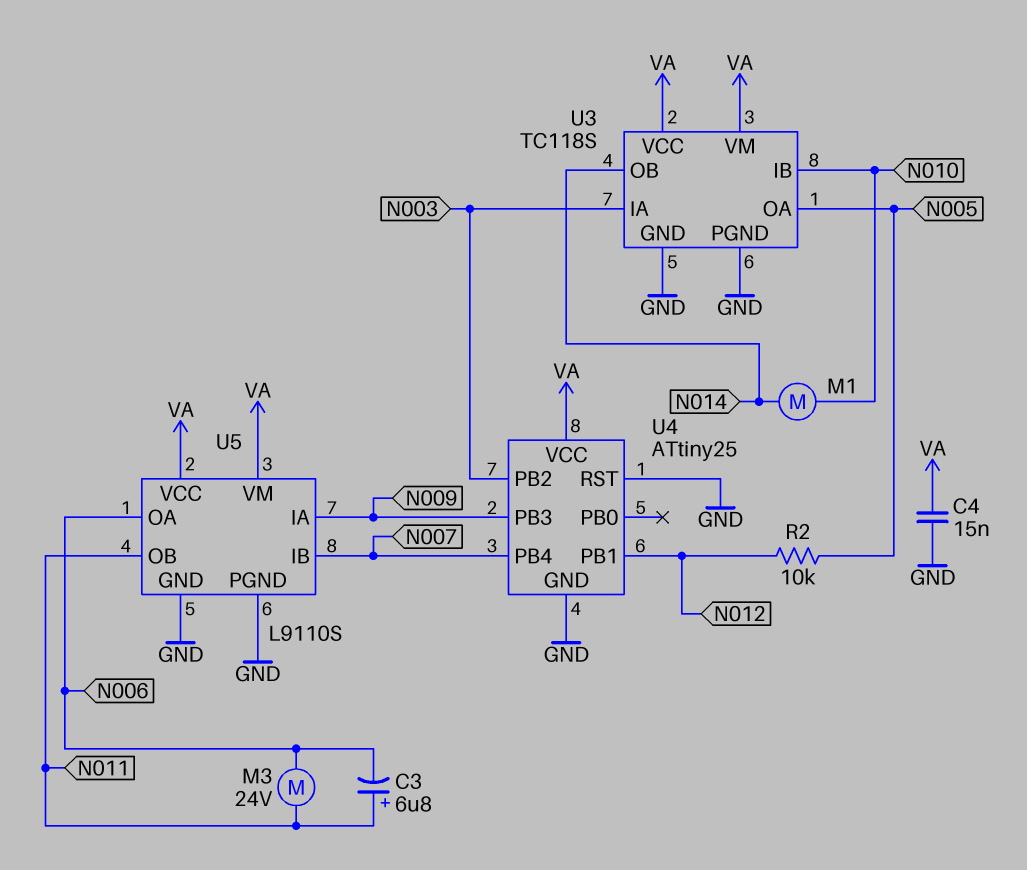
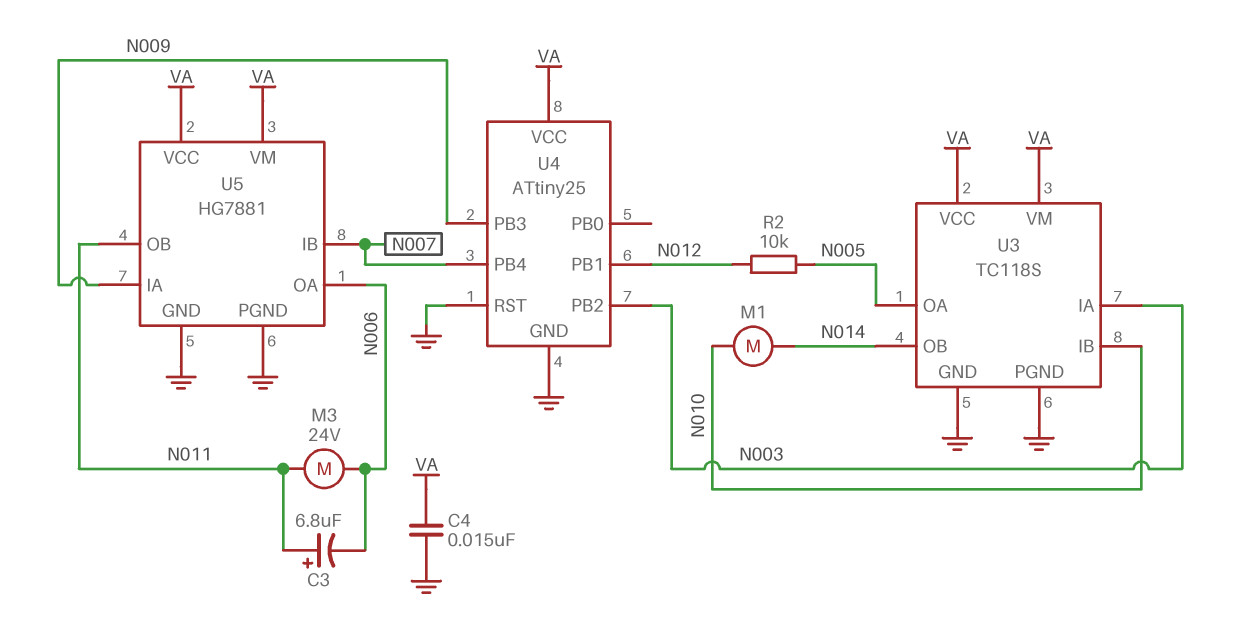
U5: L9110S -> HG7881

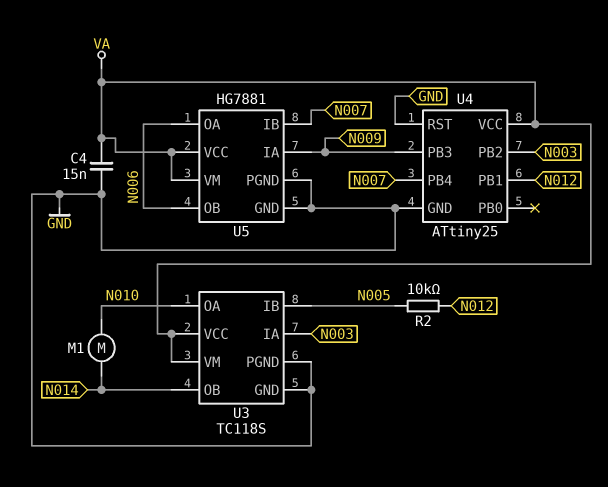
C3: 6.8uF (plus N011, minus N006) -> none
M3: motor 24V (N006, N011) -> none
U3 pin IB: N010 -> N005
U3 pin OA: N005 -> N010
U5 pin OB: N011 -> N006

